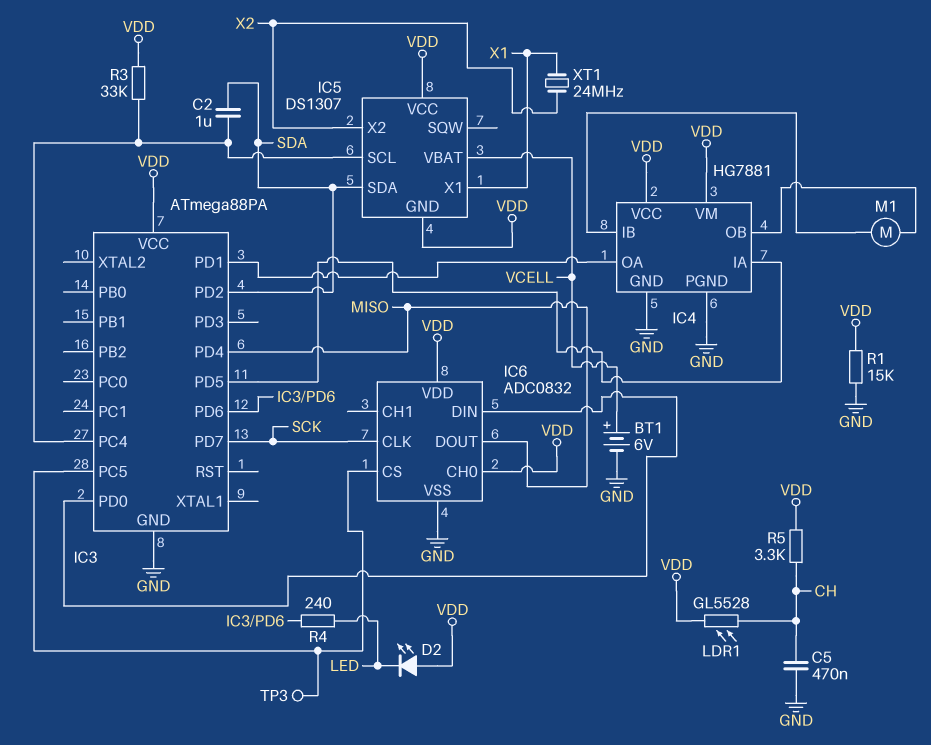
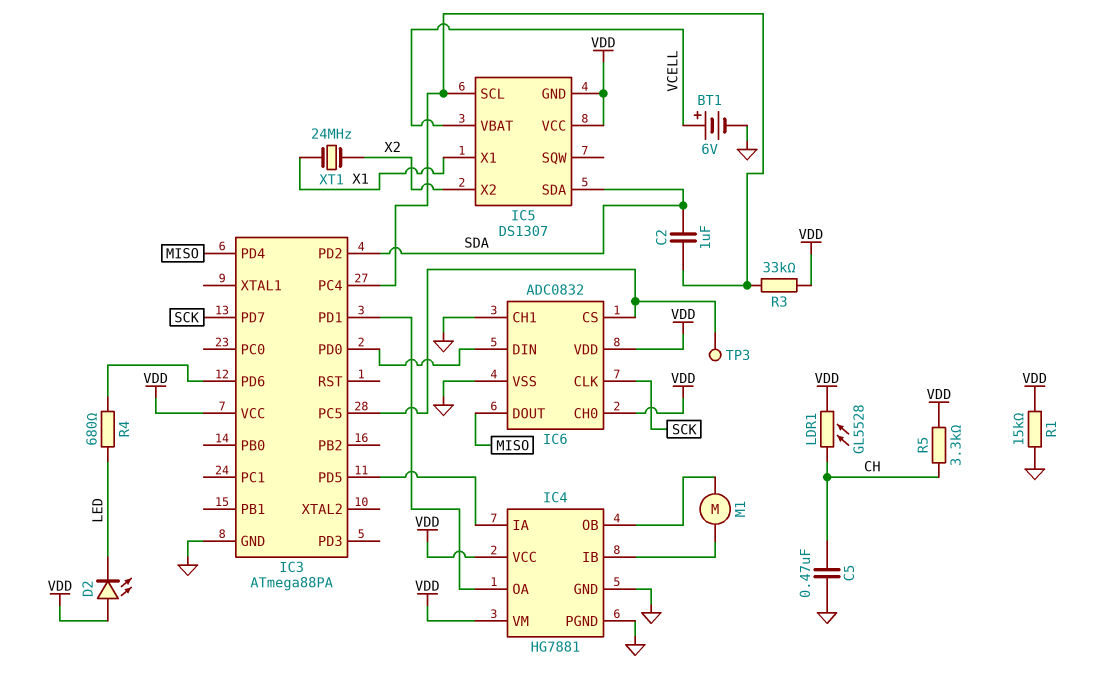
IC6 pin CH1: none -> GND
R4: 240 (IC3/PD6, LED) -> 680 (IC3/PD6, LED)

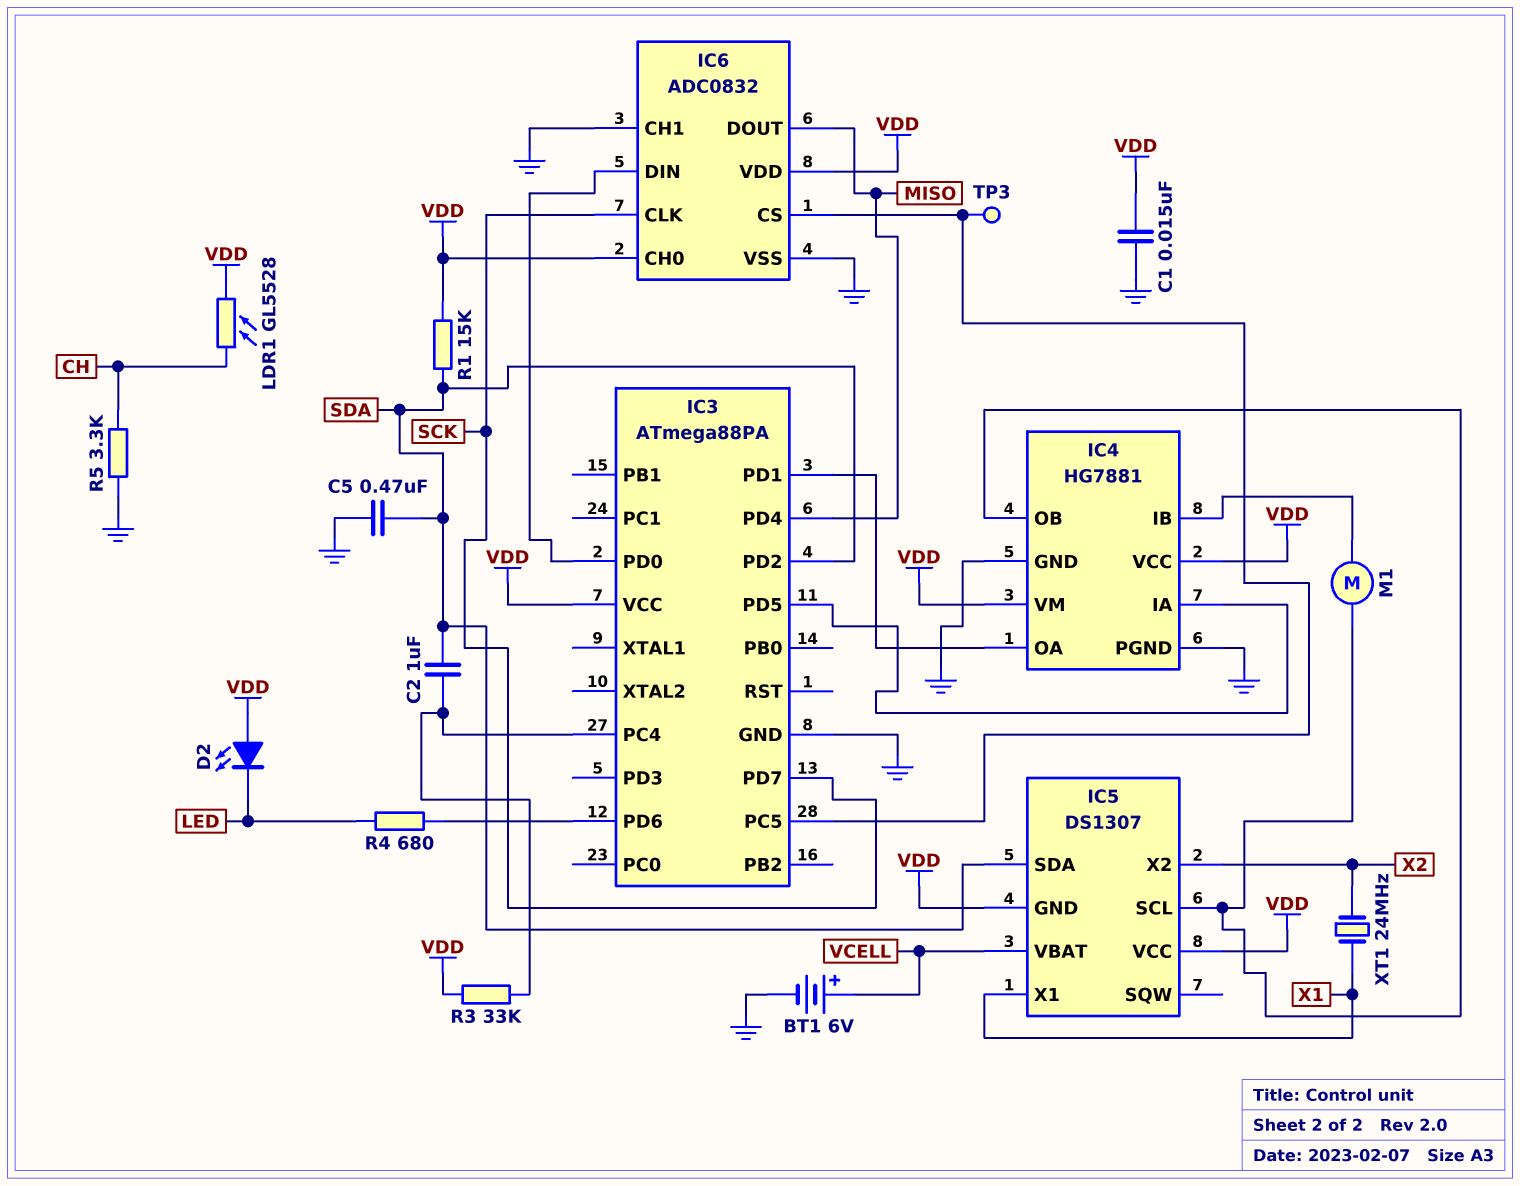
C1: none -> 15nF (GND, VDD)
C5: 470nF (CH, GND) -> 470nF (GND, SDA)
IC5 pin SCL: IC3/PC4 -> IC4/OB
R1: 15k (GND, VDD) -> 15k (SDA, VDD)
R5: 3.3k (CH, VDD) -> 3.3k (CH, GND)

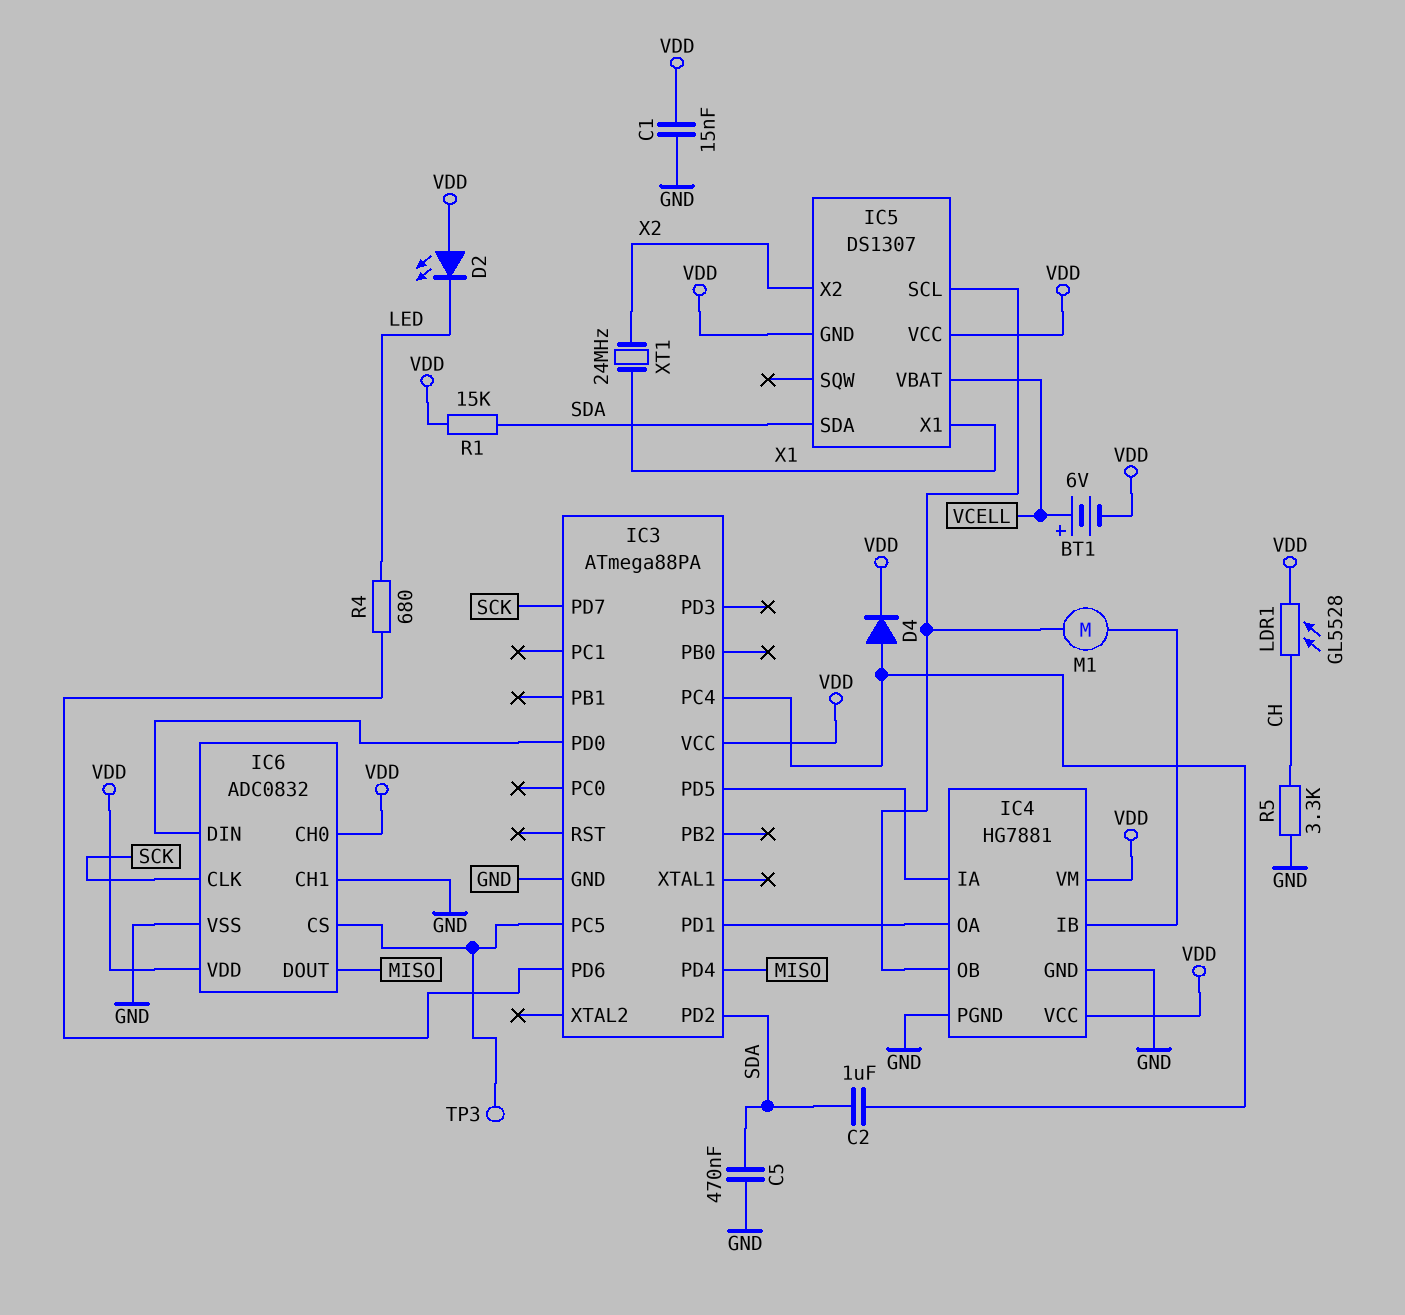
BT1: 6V (plus VCELL, minus GND) -> 6V (plus VCELL, minus VDD)
D4: none -> diode (A IC3/PC4, K VDD)
R3: 33k (IC3/PC4, VDD) -> none

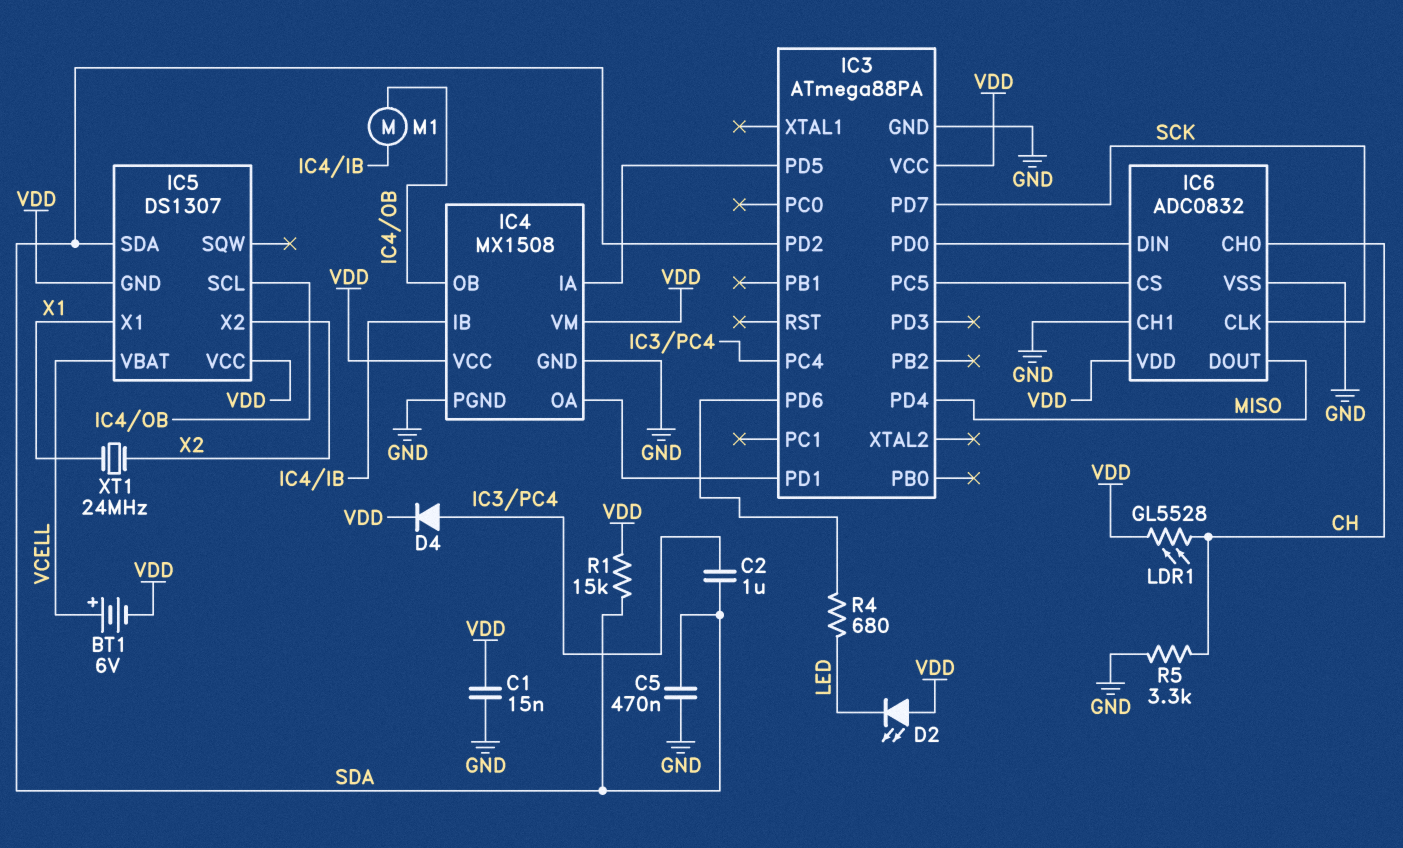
IC4: HG7881 -> MX1508
IC6 pin CH0: VDD -> CH
TP3: test point (IC3/PC5) -> none

